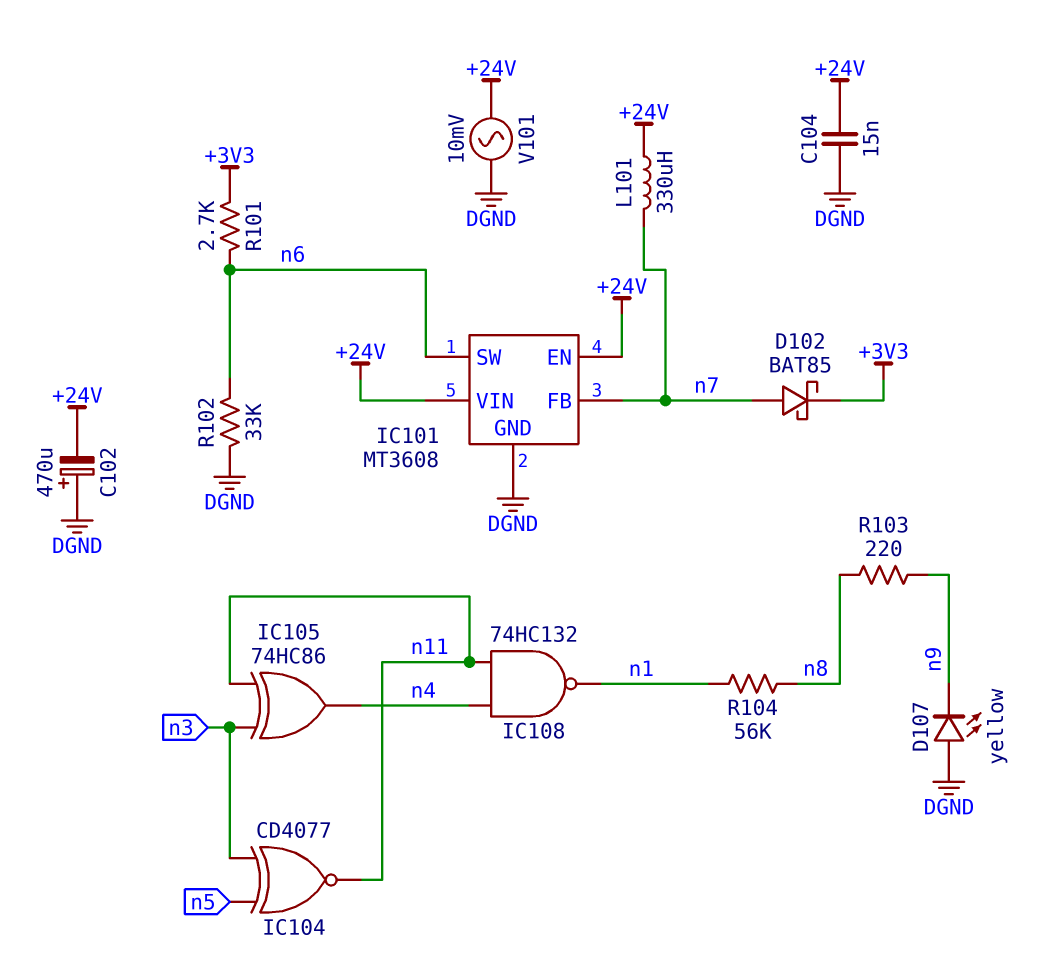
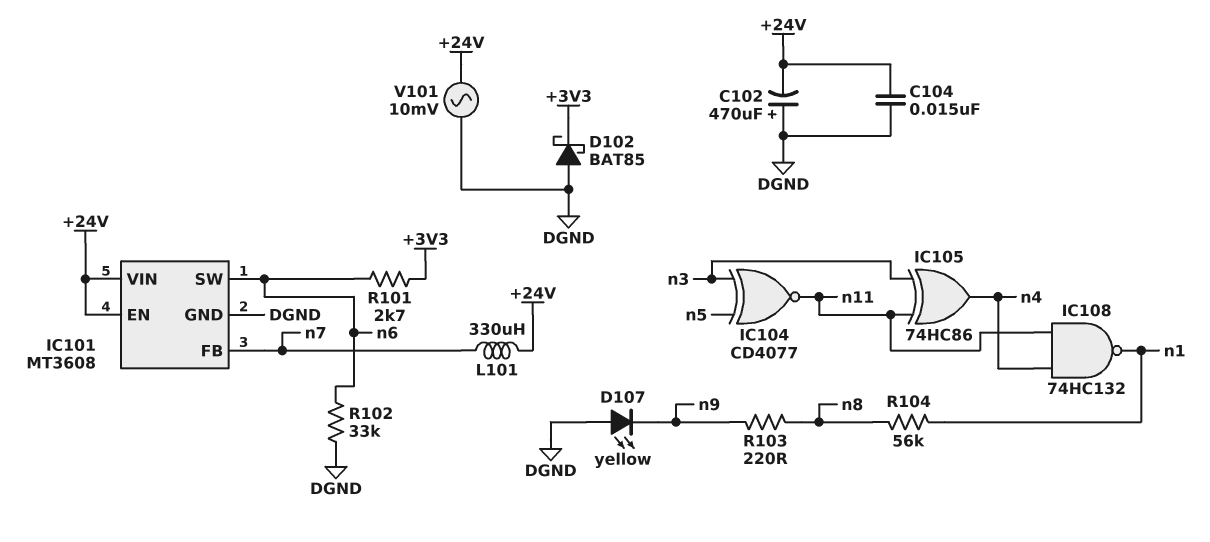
D102: schottky BAT85 (A n7, K +3V3) -> schottky BAT85 (A DGND, K +3V3)

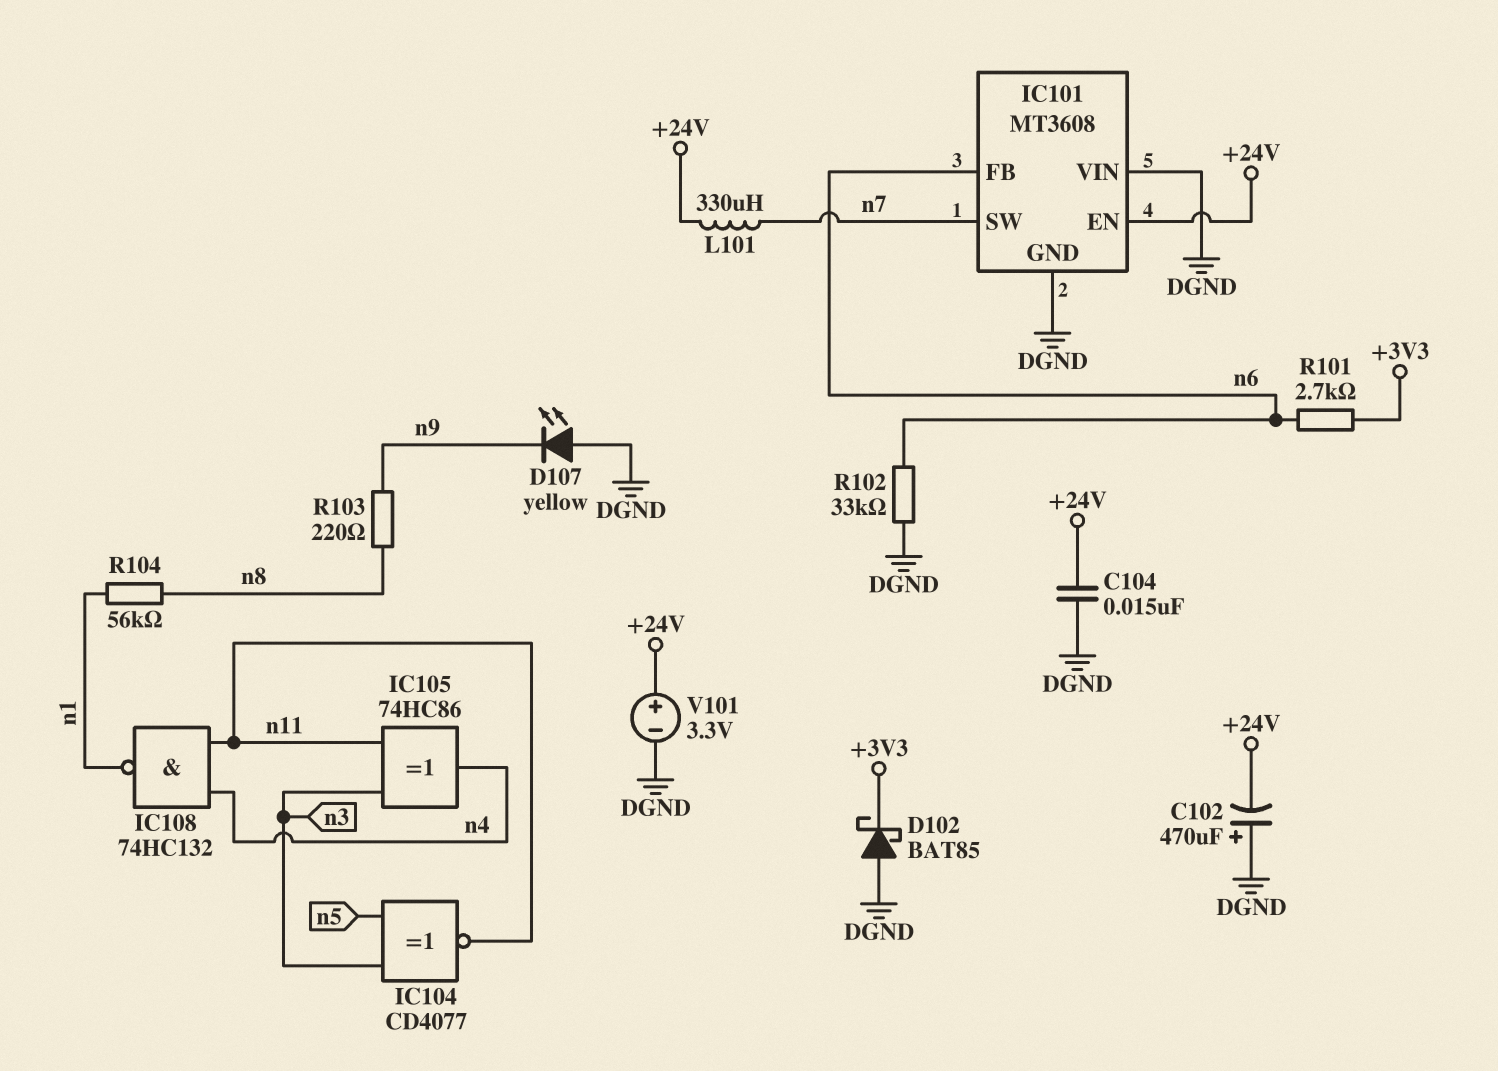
IC101 pin FB: n7 -> n6
IC101 pin SW: n6 -> n7
IC101 pin VIN: +24V -> DGND
V101: AC 10mV (+24V, DGND) -> 3.3V (plus +24V, minus DGND)

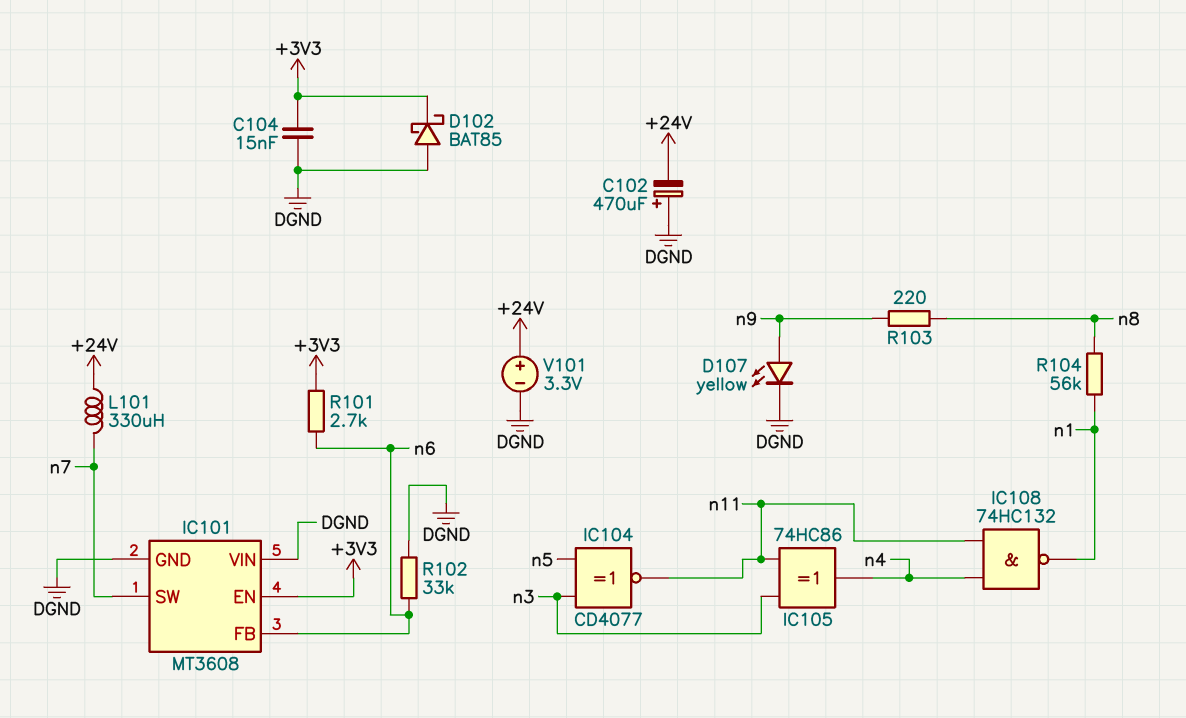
C104: 15nF (+24V, DGND) -> 15nF (+3V3, DGND)
D107: LED yellow (A DGND, K n9) -> LED yellow (A n9, K DGND)
IC101 pin EN: +24V -> +3V3

